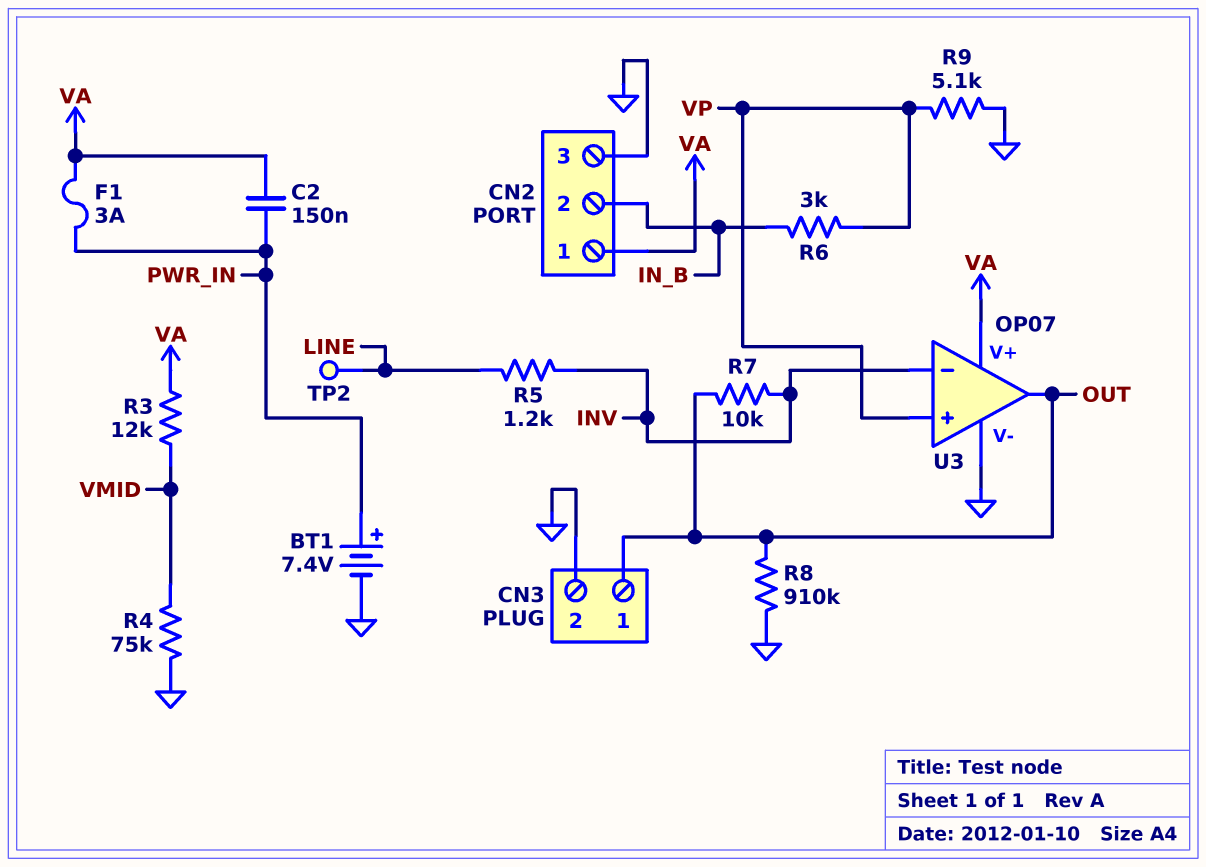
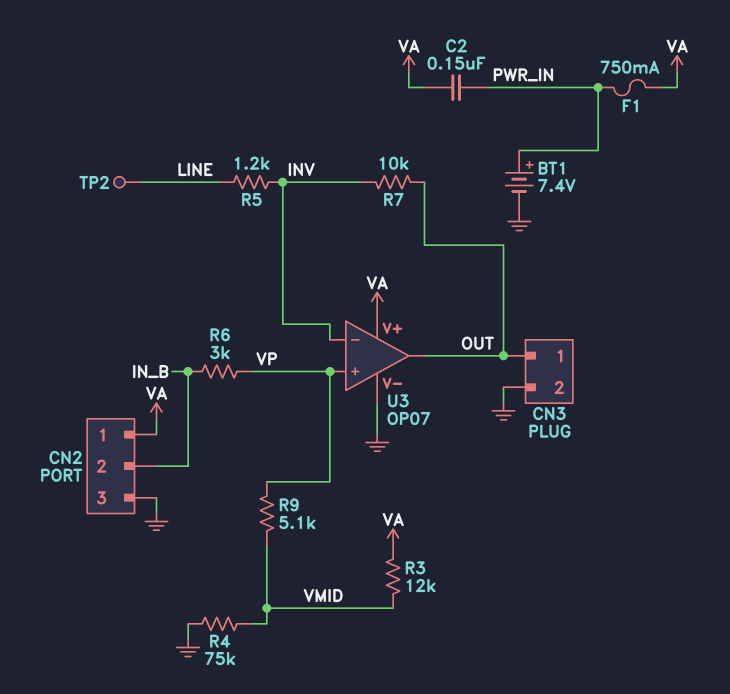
F1: 3A (PWR_IN, VA) -> 750mA (PWR_IN, VA)
R8: 910k (GND, OUT) -> none
R9: 5.1k (GND, VP) -> 5.1k (VMID, VP)

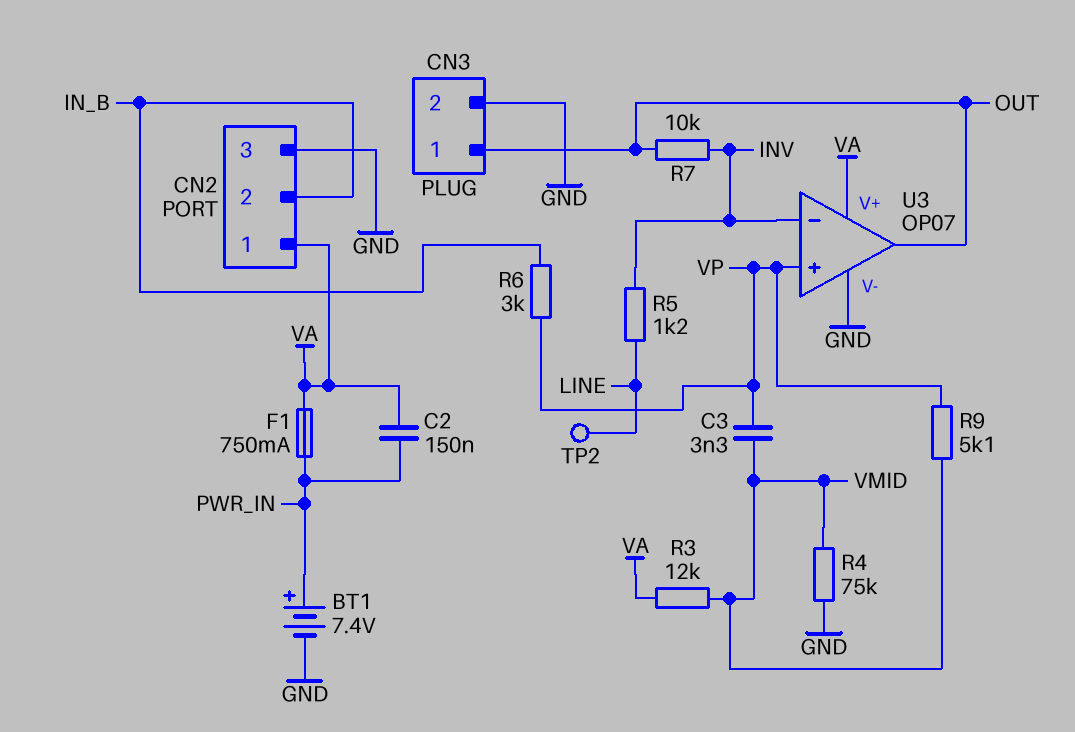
C3: none -> 3.3nF (VMID, VP)

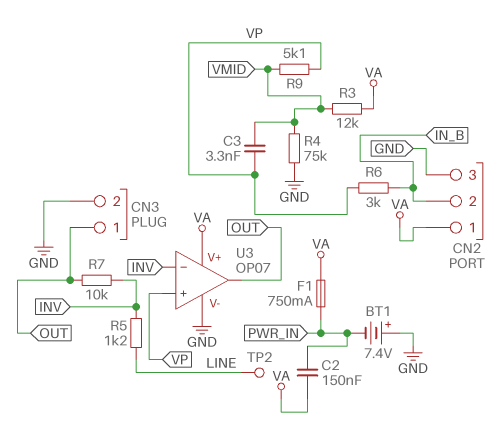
BT1: 7.4V (plus PWR_IN, minus GND) -> 7.4V (plus GND, minus PWR_IN)

